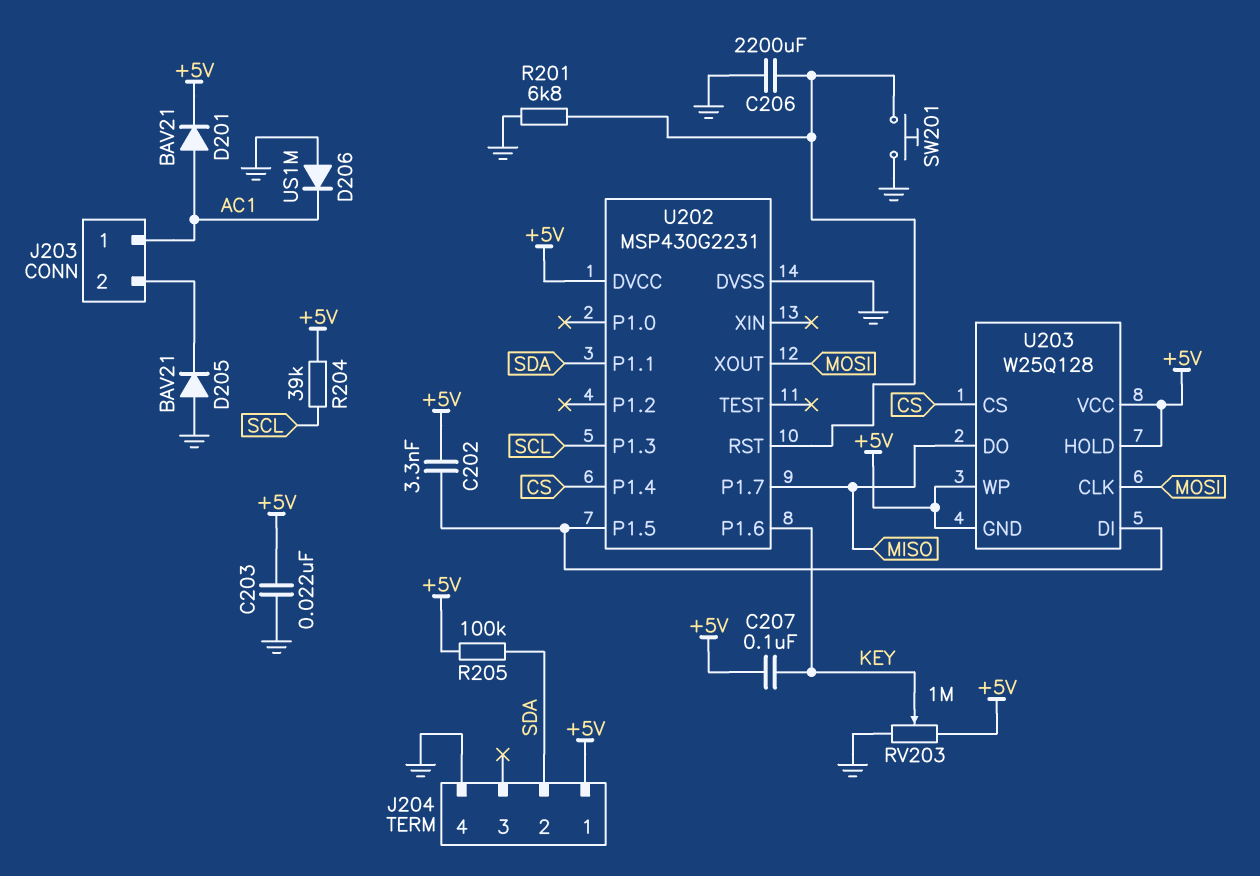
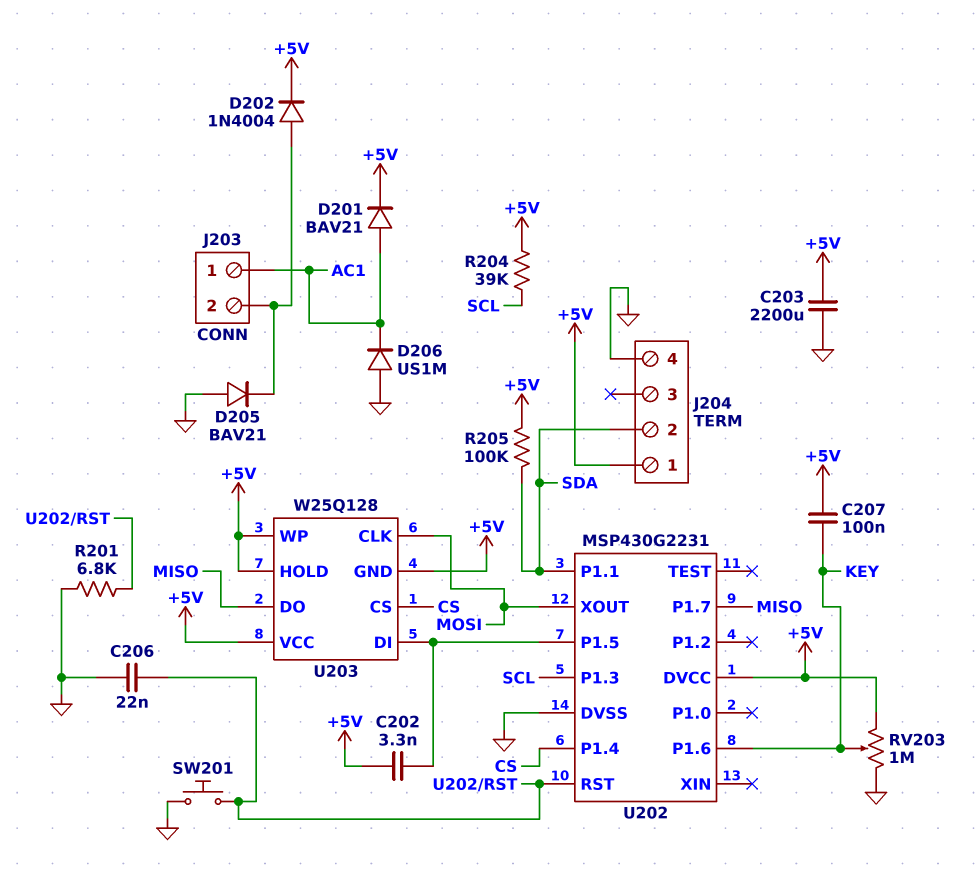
C203: 22nF (+5V, GND) -> 2200uF (+5V, GND)
C206: 2200uF (GND, U202/RST) -> 22nF (GND, U202/RST)
D202: none -> diode 1N4004 (A J203/2, K +5V)

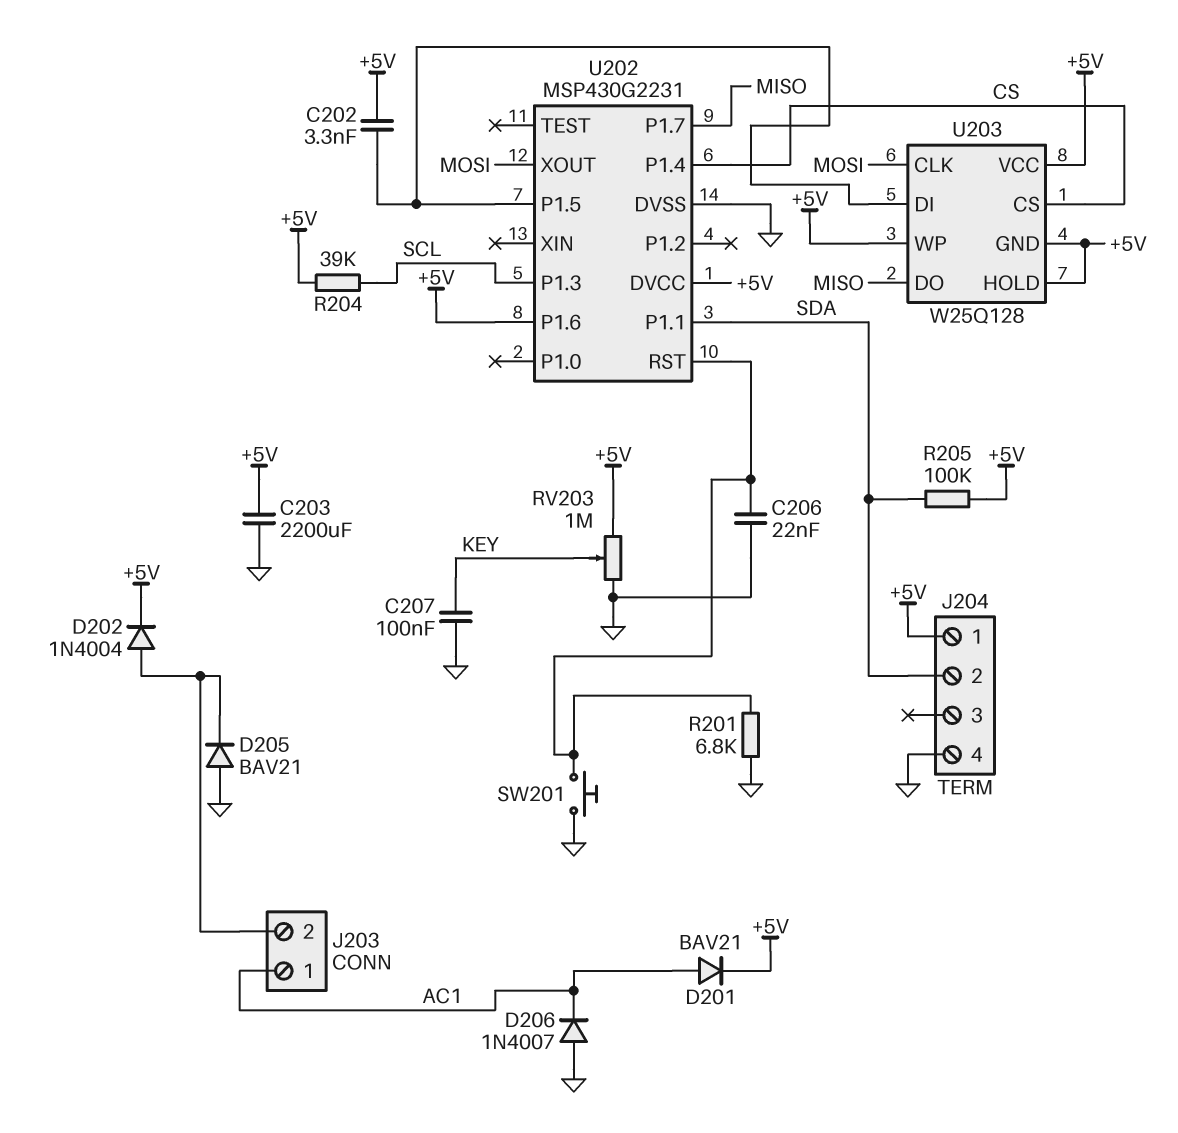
C207: 100nF (+5V, KEY) -> 100nF (GND, KEY)
D206: diode US1M (A GND, K AC1) -> diode 1N4007 (A GND, K AC1)
U202 pin P1.6: KEY -> +5V

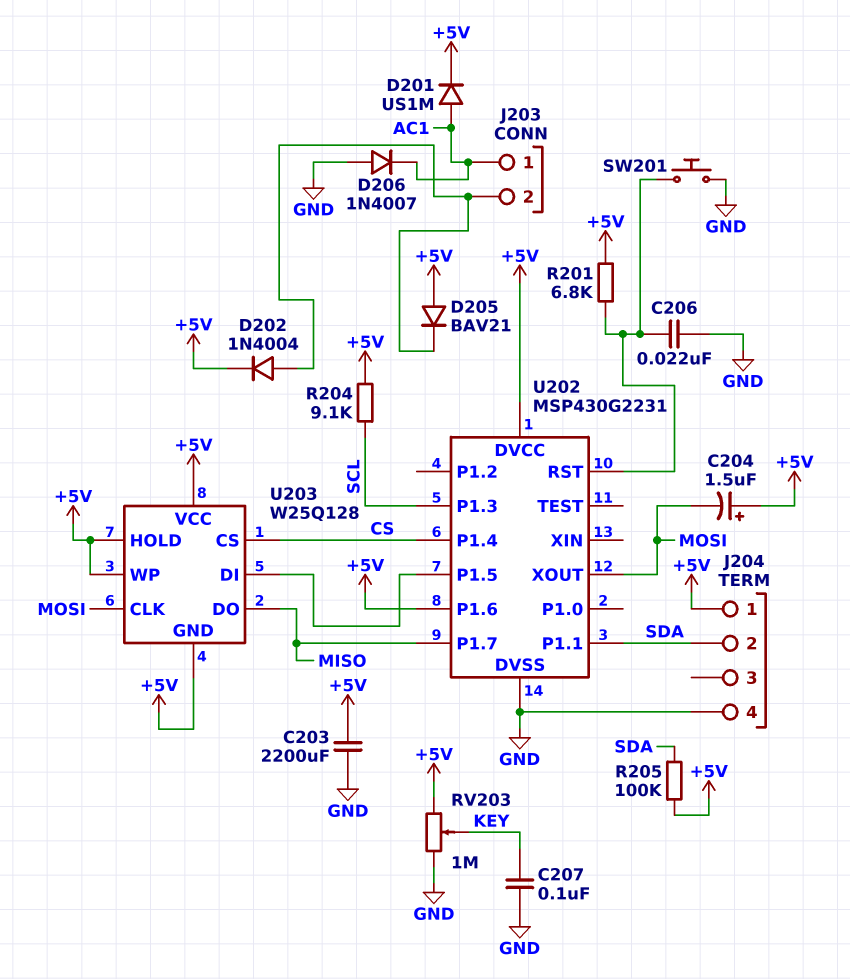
C202: 3.3nF (+5V, U202/P1.5) -> none
C204: none -> 1.5uF (plus +5V, minus MOSI)
D201: diode BAV21 (A AC1, K +5V) -> diode US1M (A AC1, K +5V)
D205: diode BAV21 (A GND, K J203/2) -> diode BAV21 (A +5V, K J203/2)
R201: 6.8k (GND, U202/RST) -> 6.8k (+5V, U202/RST)
R204: 39k (+5V, SCL) -> 9.1k (+5V, SCL)

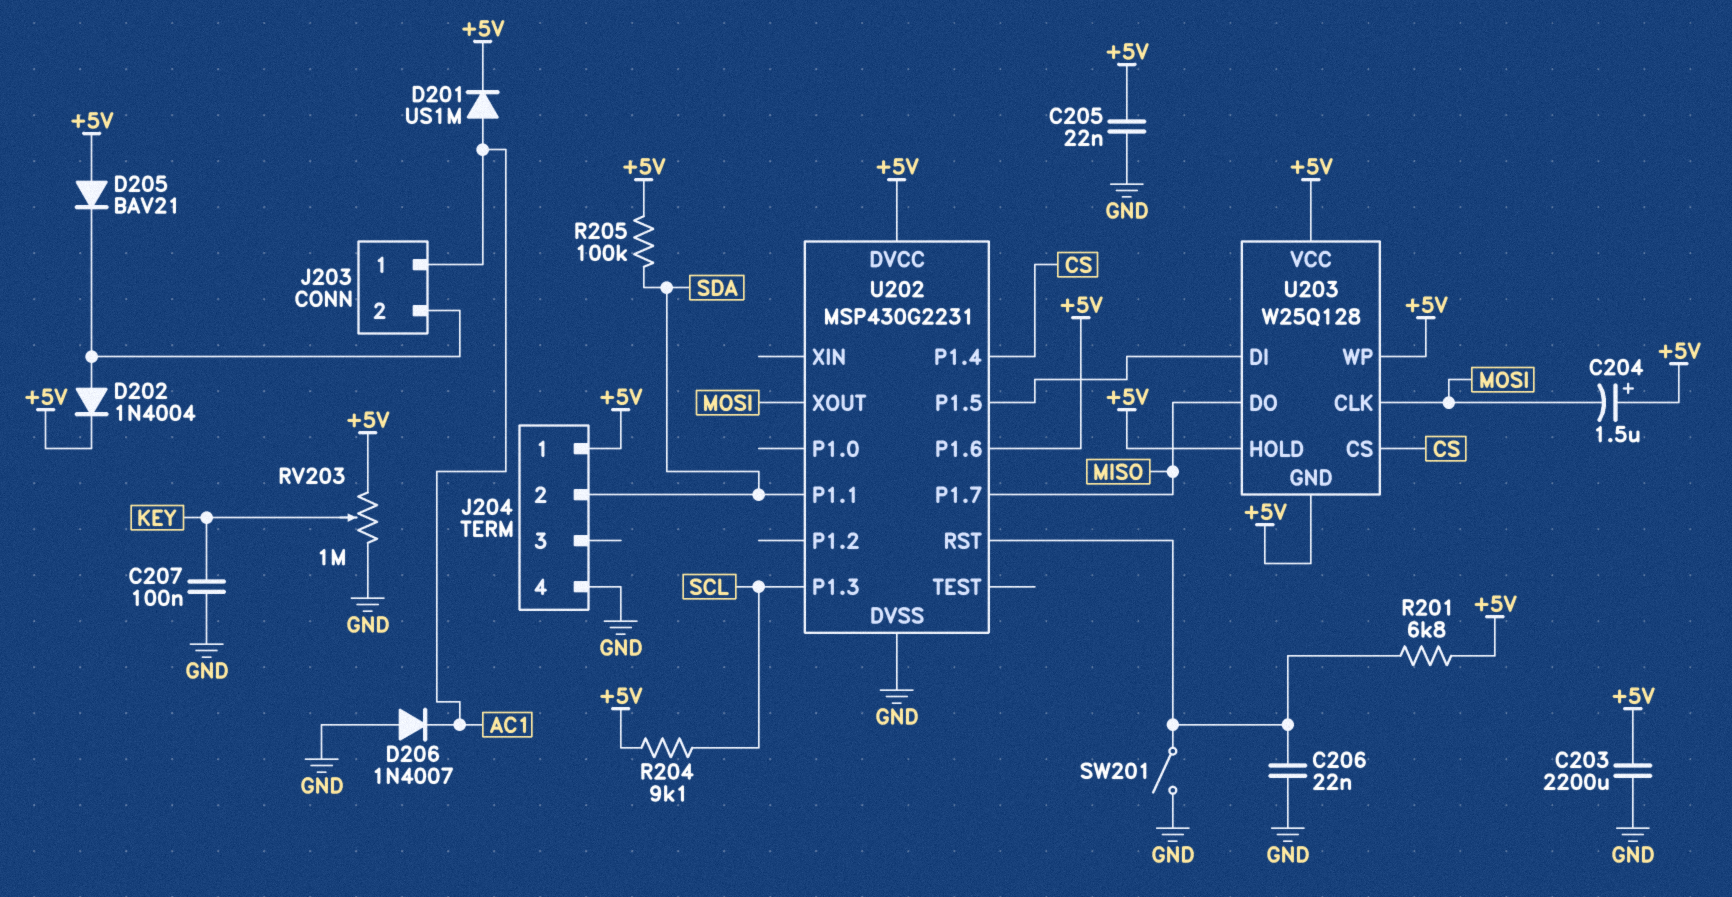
C205: none -> 22nF (+5V, GND)
SW201: button (GND, U202/RST) -> switch (GND, U202/RST)

